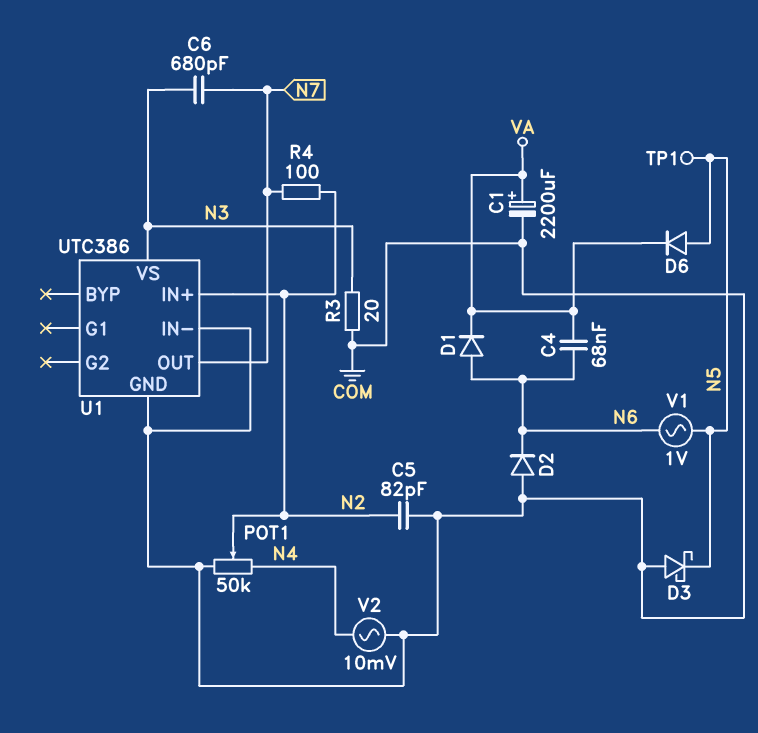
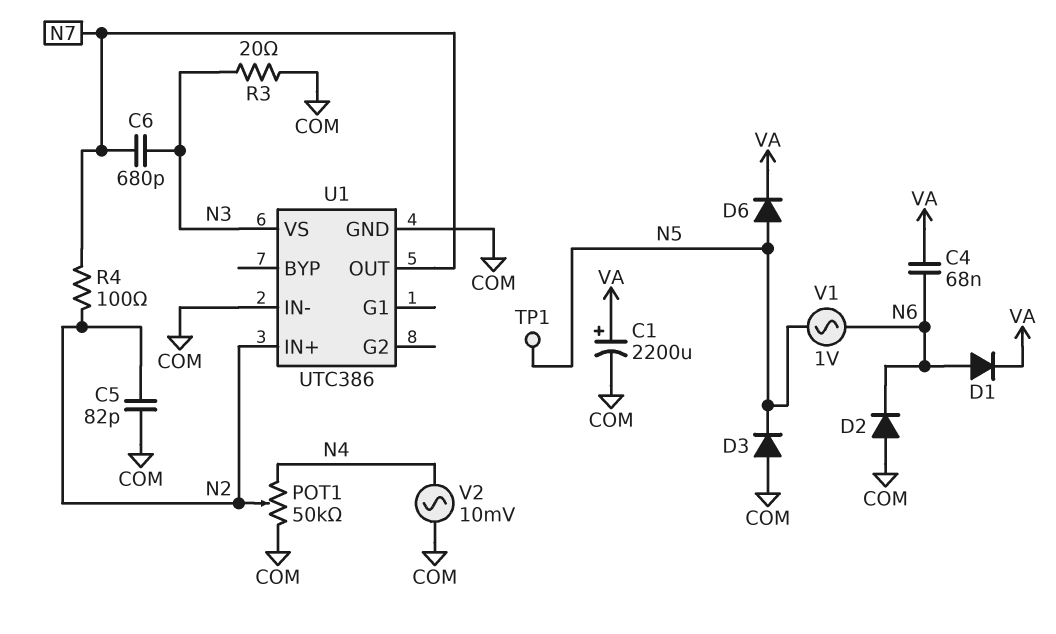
D3: schottky (A COM, K N5) -> diode (A COM, K N5)

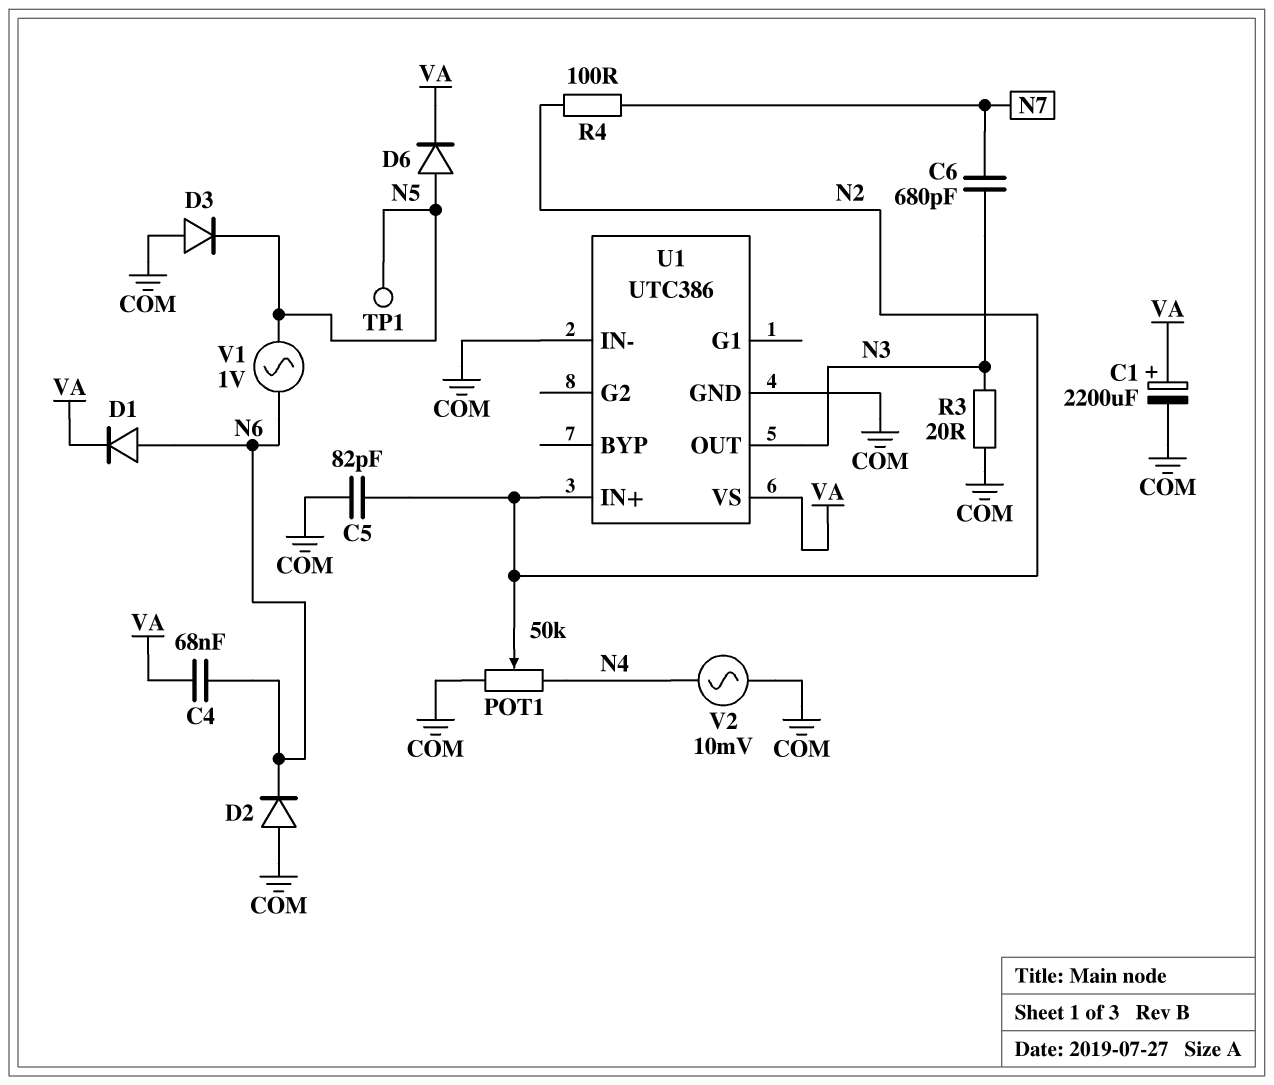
U1 pin OUT: N7 -> N3
U1 pin VS: N3 -> VA

